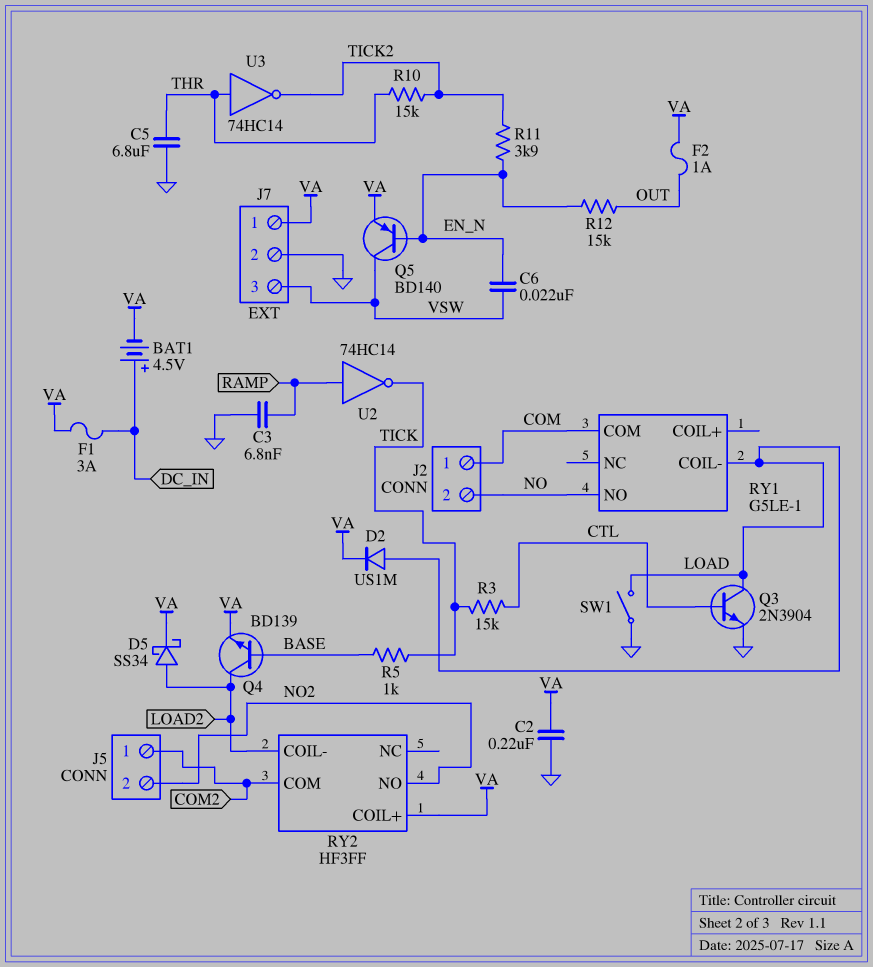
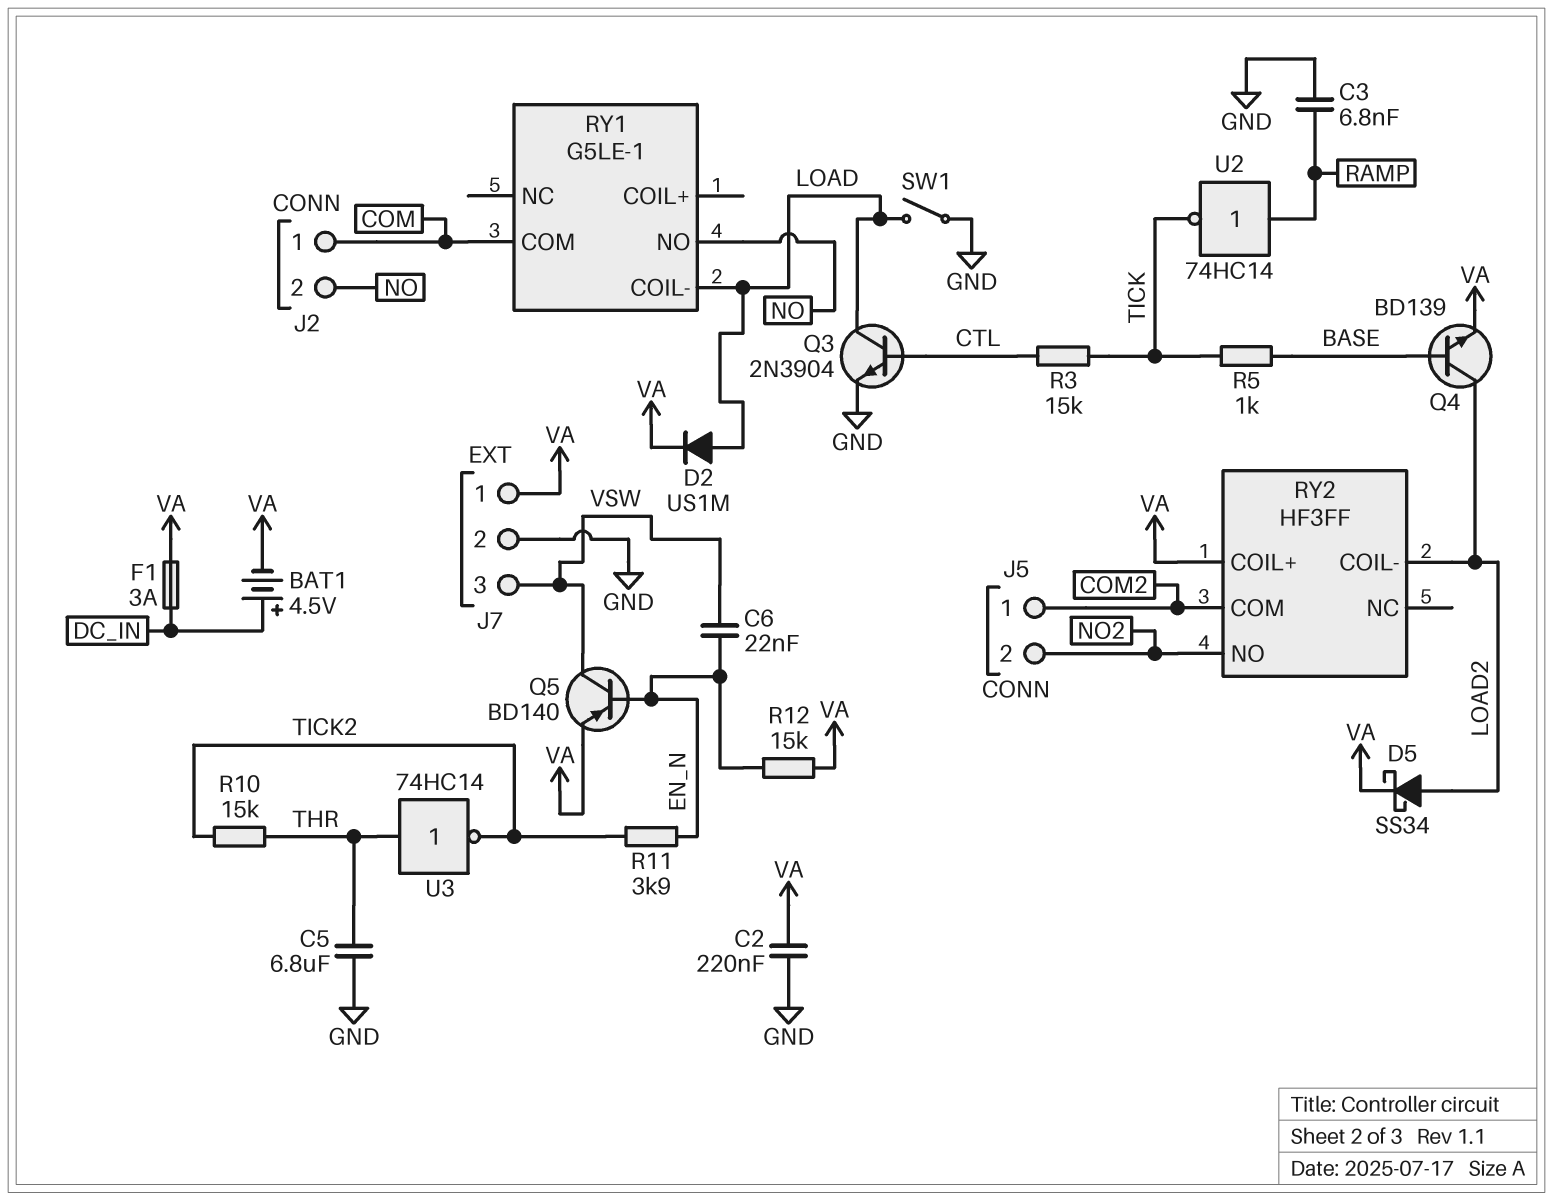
F2: 1A (OUT, VA) -> none
R12: 15k (EN_N, OUT) -> 15k (EN_N, VA)

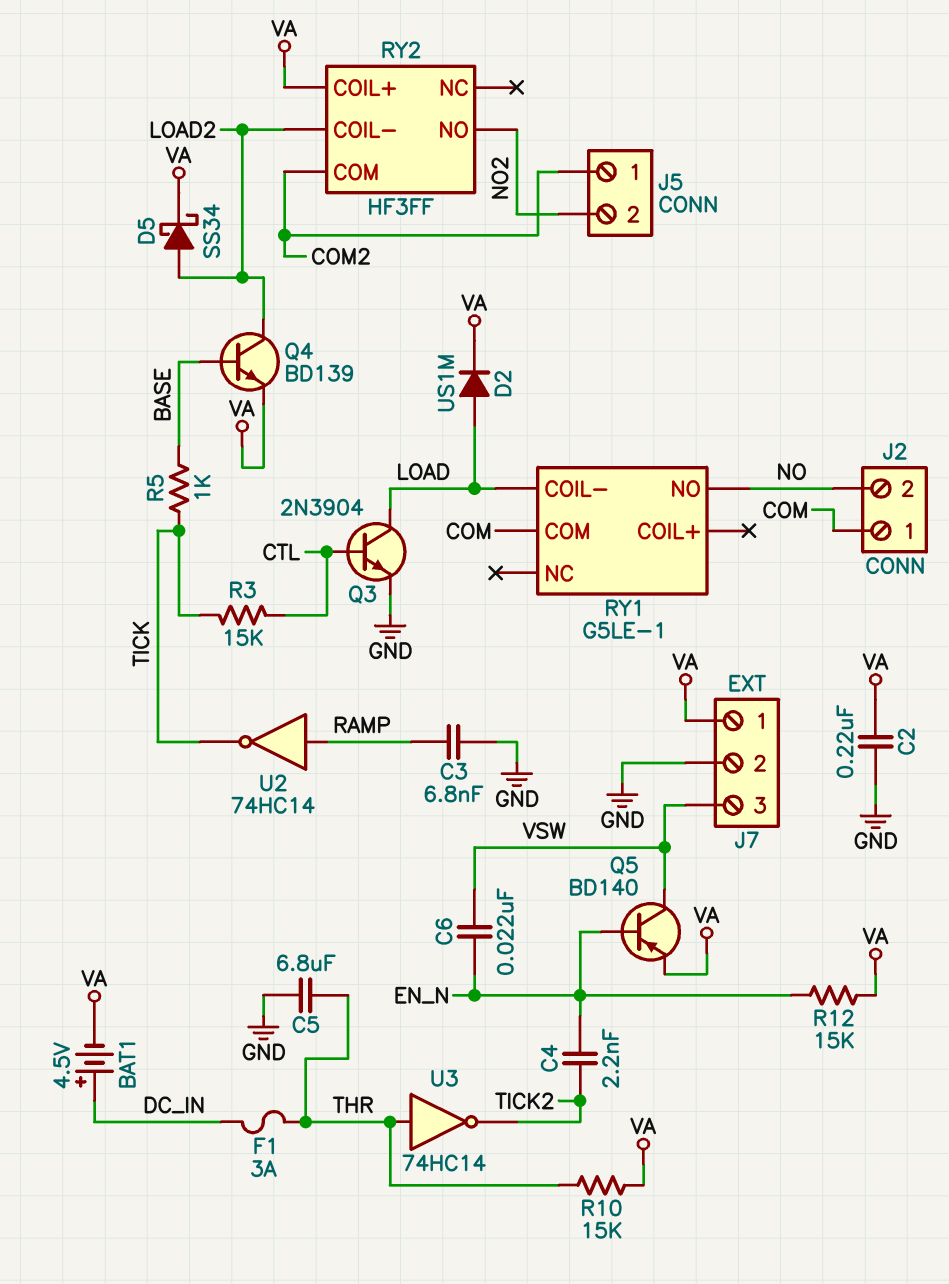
C4: none -> 2.2nF (EN_N, TICK2)
F1: 3A (DC_IN, VA) -> 3A (DC_IN, THR)
R10: 15k (THR, TICK2) -> 15k (THR, VA)
R11: 3.9k (EN_N, TICK2) -> none
SW1: switch (GND, LOAD) -> none

